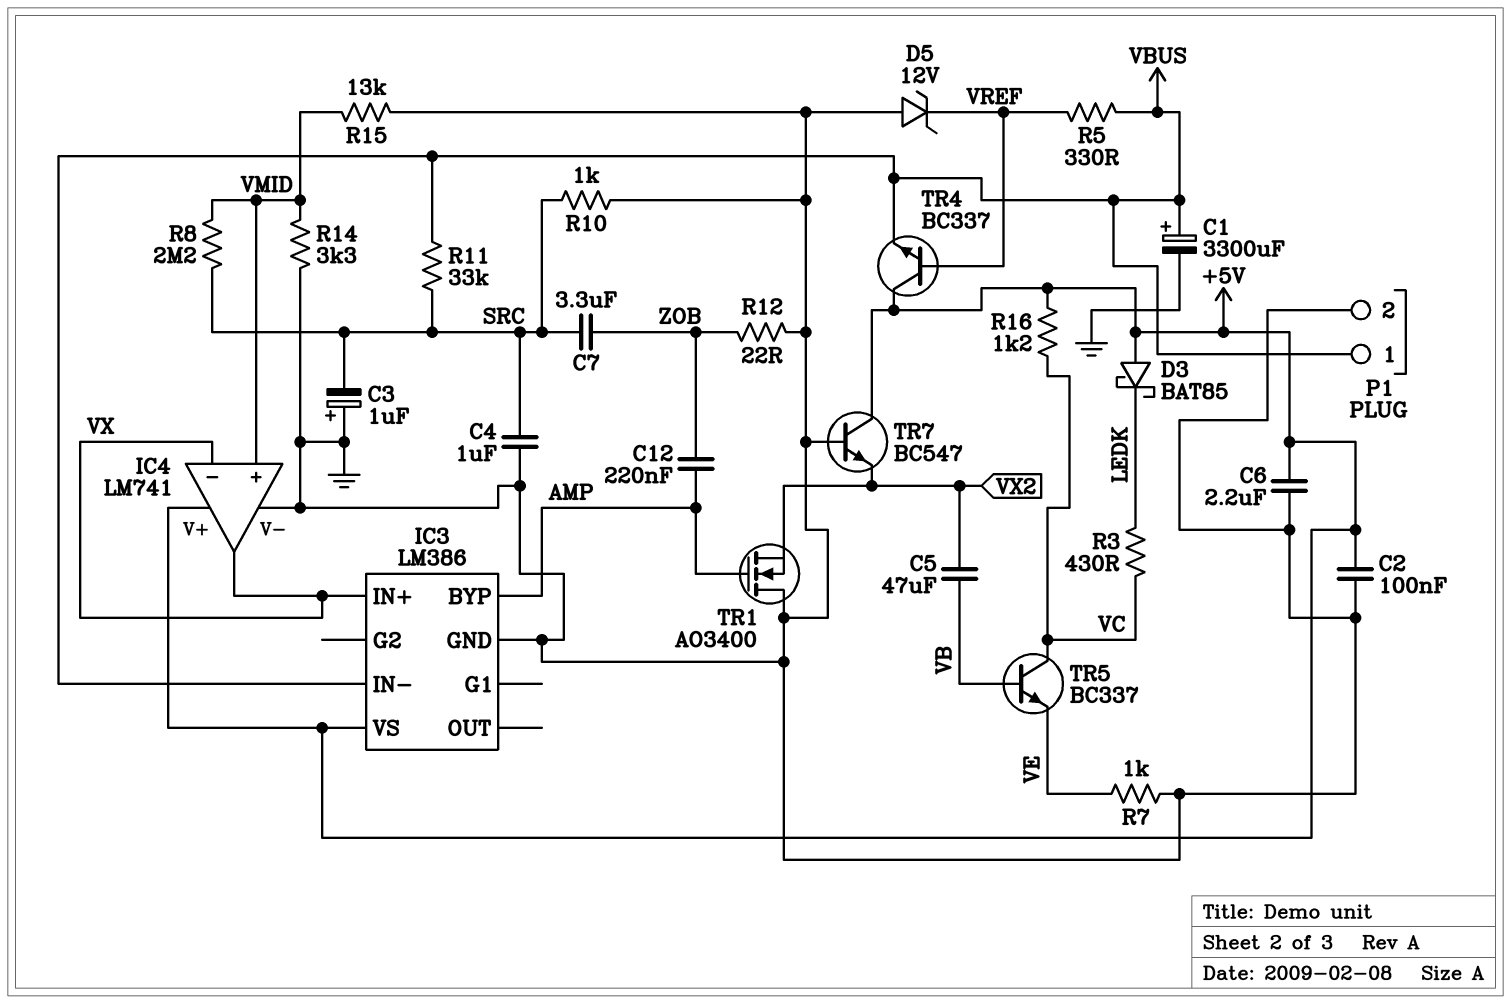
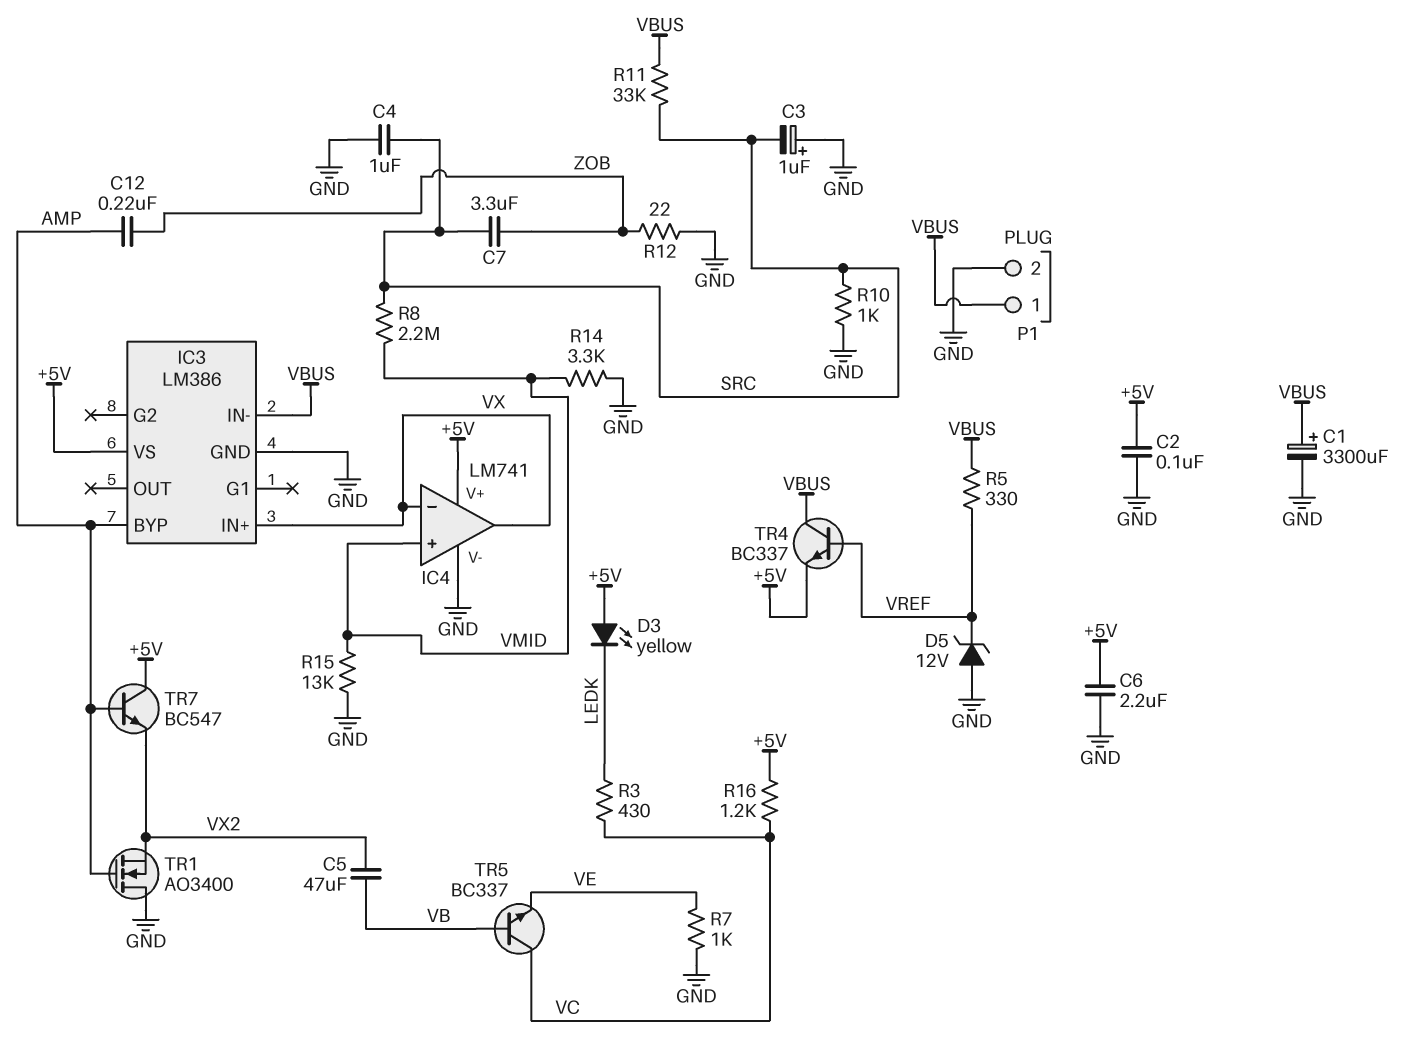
D3: schottky BAT85 (A +5V, K LEDK) -> LED yellow (A +5V, K LEDK)
TR4: NPN BC337 (B VREF, C +5V, E VBUS) -> NPN BC337 (B VREF, C VBUS, E +5V)
TR7: NPN BC547 (B GND, C +5V, E VX2) -> NPN BC547 (B AMP, C +5V, E VX2)

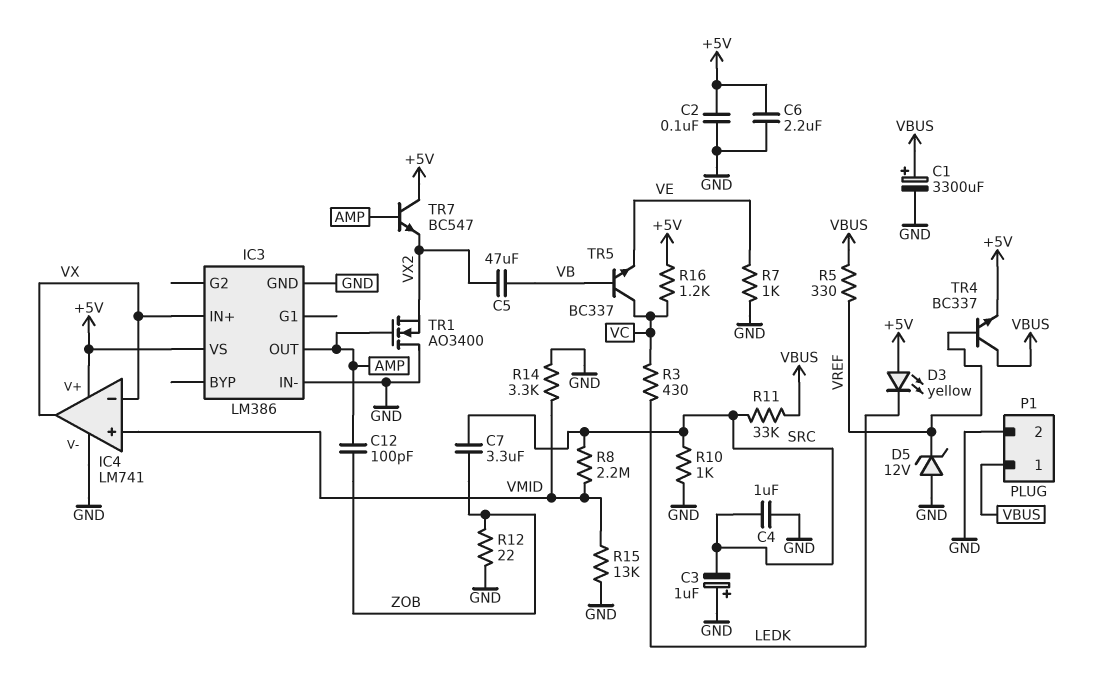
C12: 220nF (AMP, ZOB) -> 100pF (AMP, ZOB)
IC3 pin BYP: AMP -> none
IC3 pin IN-: VBUS -> GND
IC3 pin OUT: none -> AMP

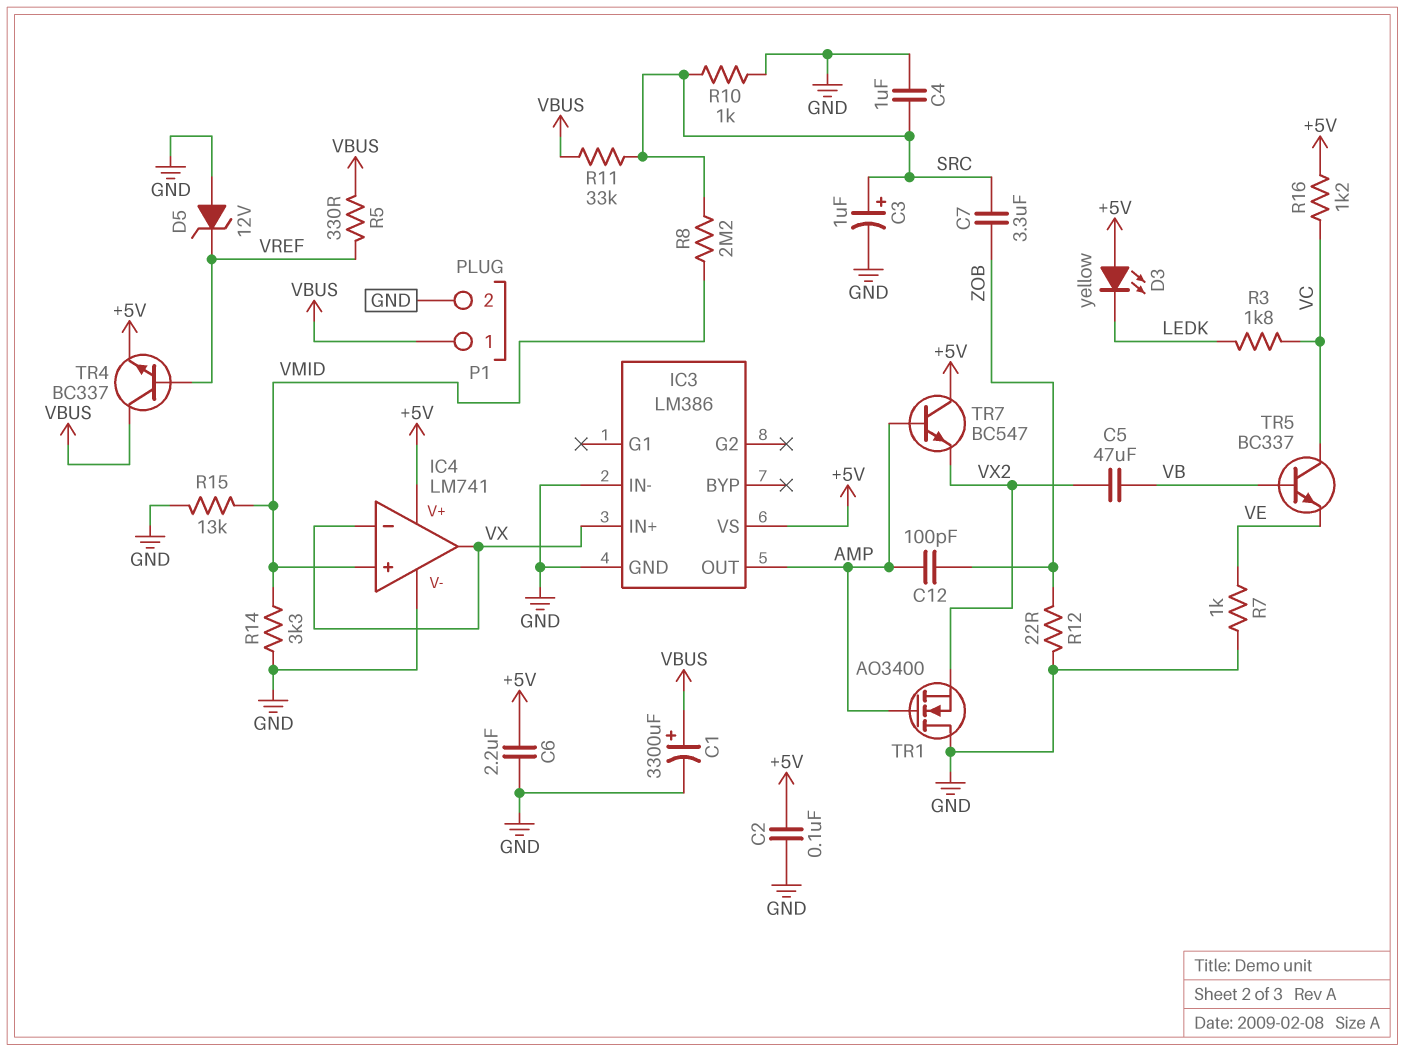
C3: 1uF (plus GND, minus SRC) -> 1uF (plus SRC, minus GND)
R3: 430 (LEDK, VC) -> 1.8k (LEDK, VC)

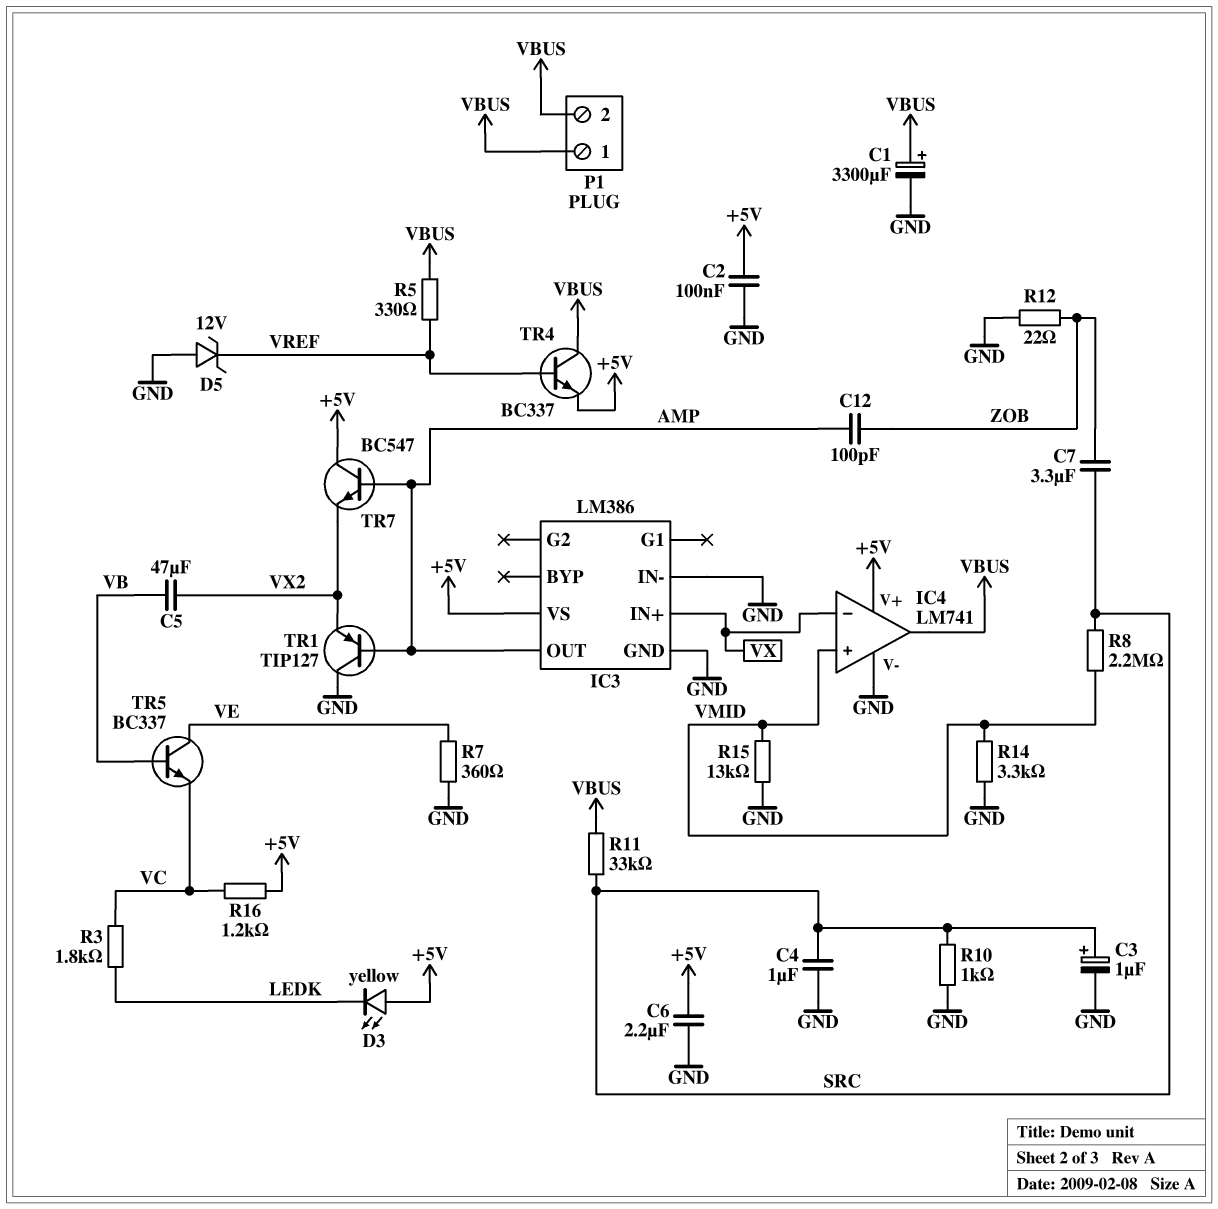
IC4 pin out: VX -> VBUS
P1 pin 2: GND -> VBUS
R7: 1k (GND, VE) -> 360 (GND, VE)
TR1: NMOS AO3400 (G AMP, D GND, S VX2) -> PNP TIP127 (B AMP, C GND, E VX2)
TR5: NPN BC337 (B VB, C VC, E VE) -> NPN BC337 (B VB, C VE, E VC)

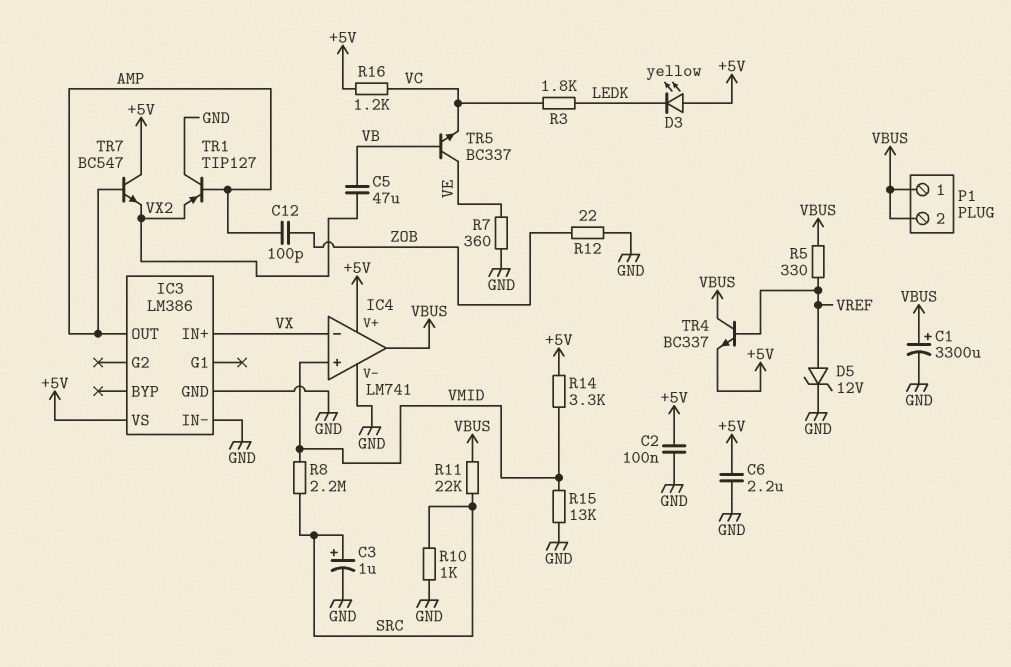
C4: 1uF (GND, SRC) -> none
C7: 3.3uF (SRC, ZOB) -> none
D5: zener 12V (A GND, K VREF) -> zener 12V (A VREF, K GND)
R11: 33k (SRC, VBUS) -> 22k (SRC, VBUS)
R14: 3.3k (GND, VMID) -> 3.3k (+5V, VMID)

